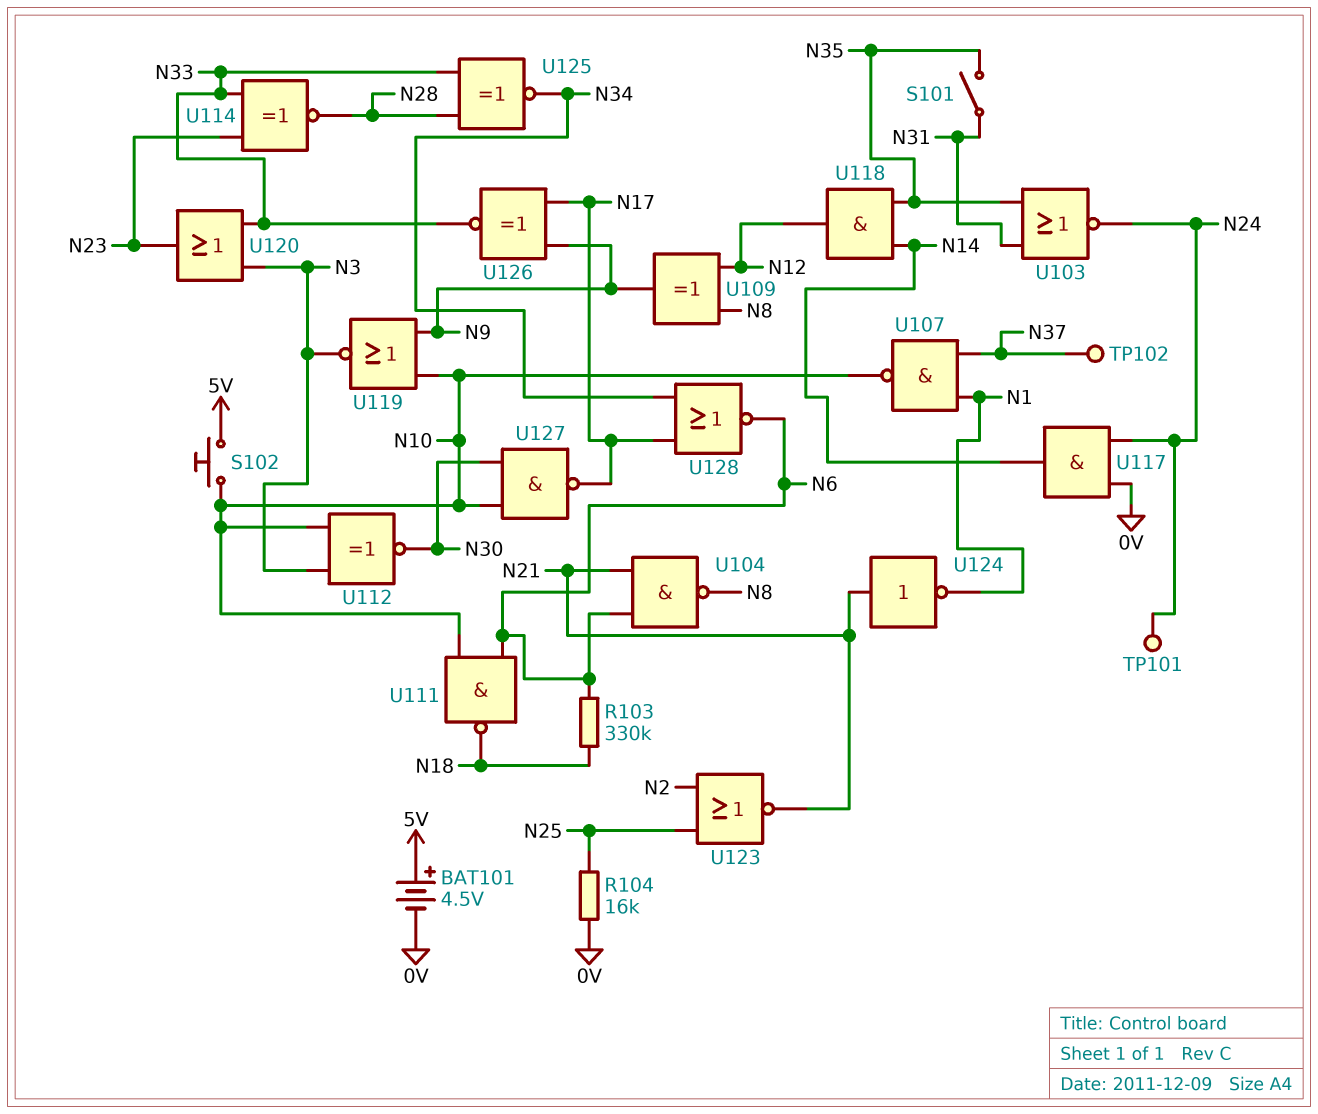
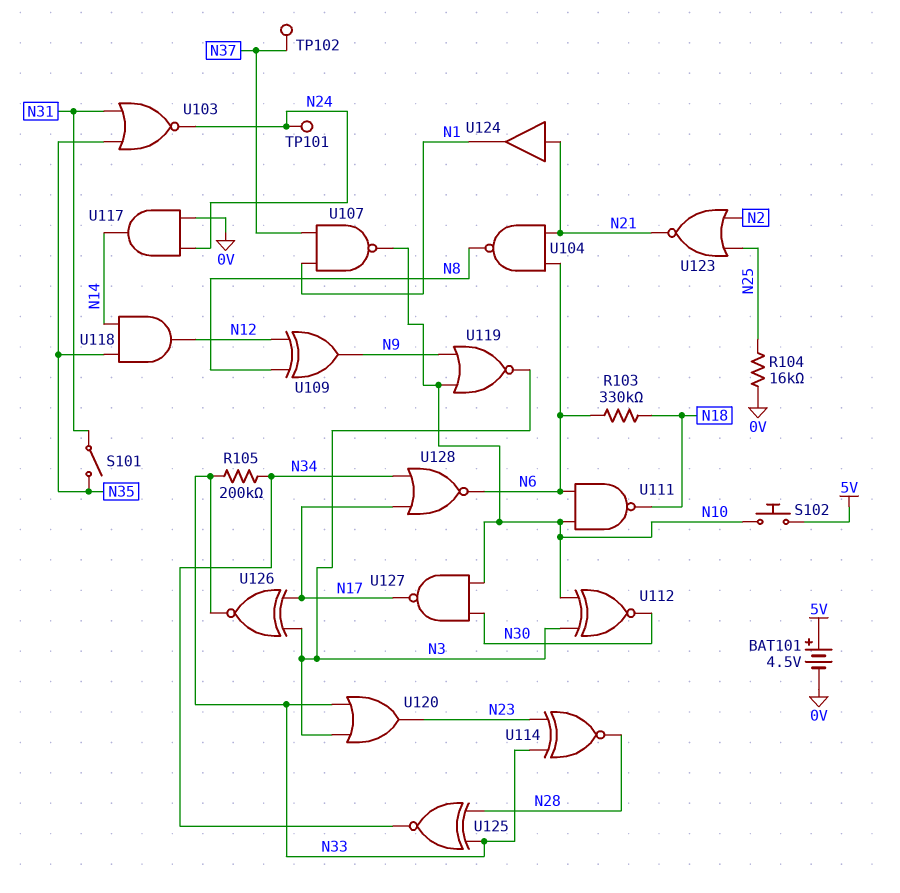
R105: none -> 200k (N33, N34)
U124: NOT (in N21, out N1) -> buffer (in N21, out N1)
U126: XNOR (in N9, in N17, out N33) -> XNOR (in N3, in N17, out N33)

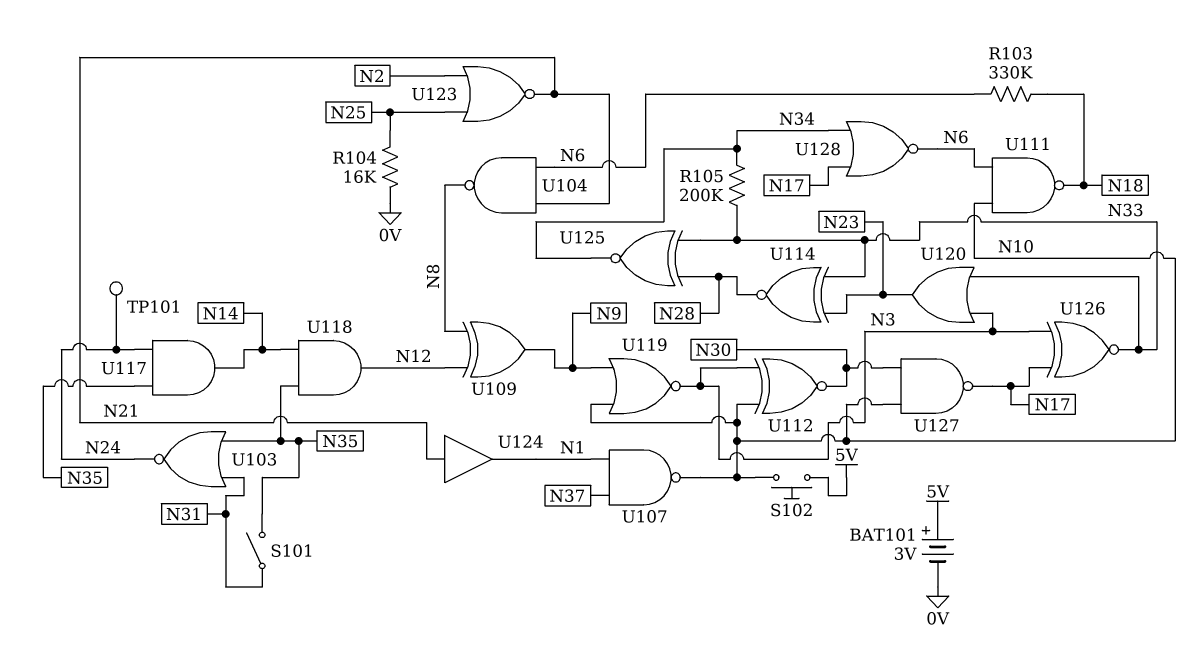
BAT101: 4.5V (plus 5V, minus 0V) -> 3V (plus 5V, minus 0V)
TP102: test point (N37) -> none
U117: AND (in 0V, in N24, out N14) -> AND (in N24, in N35, out N14)

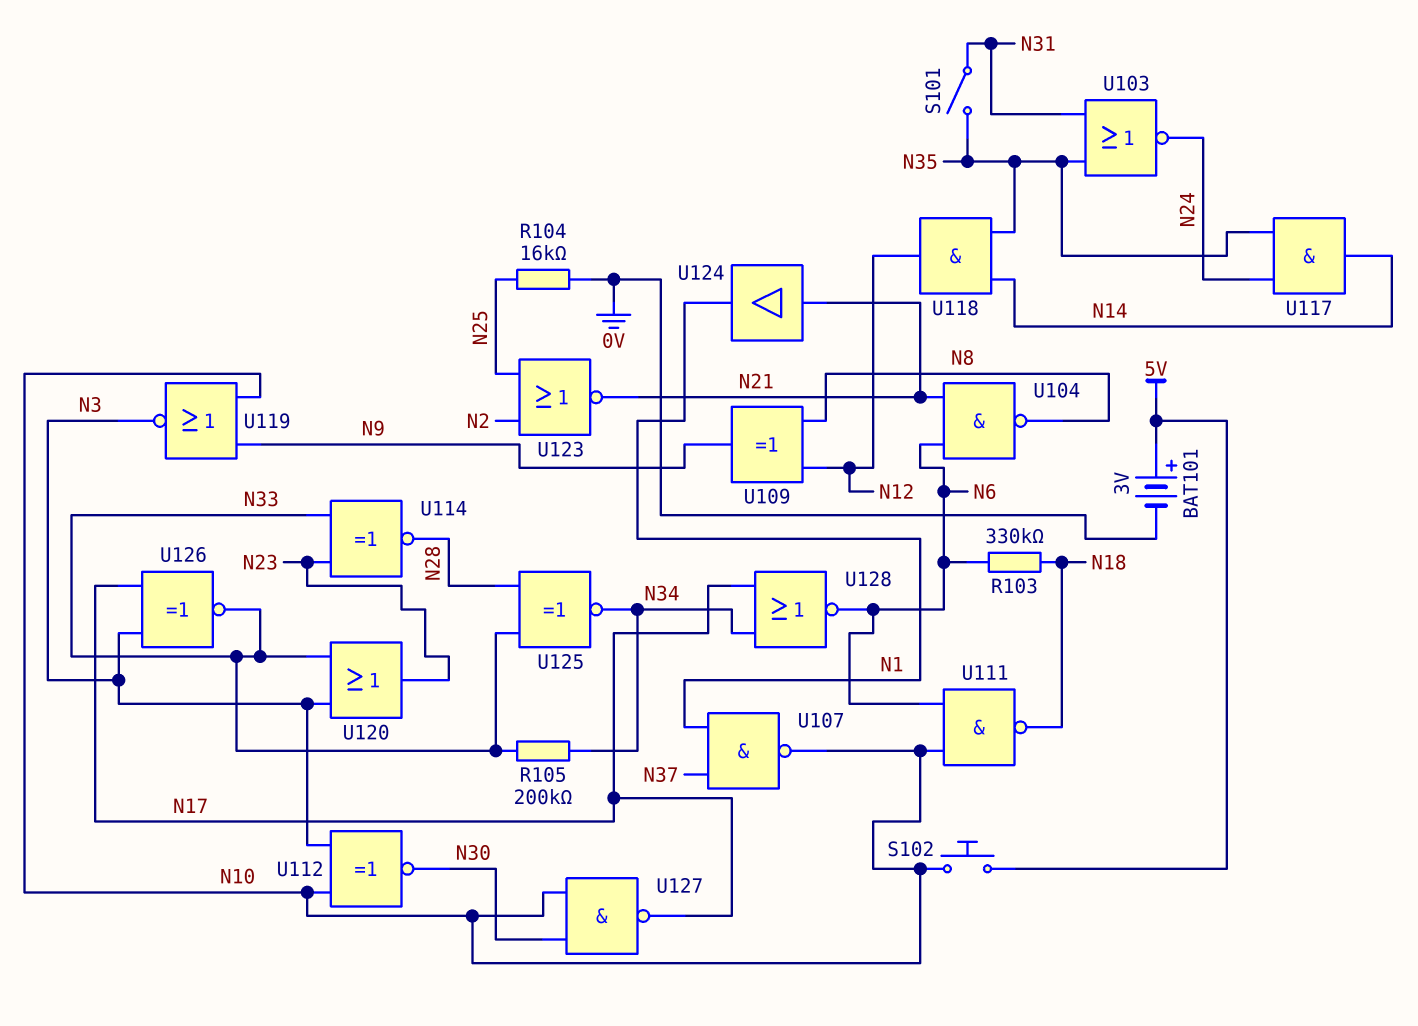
TP101: test point (N24) -> none

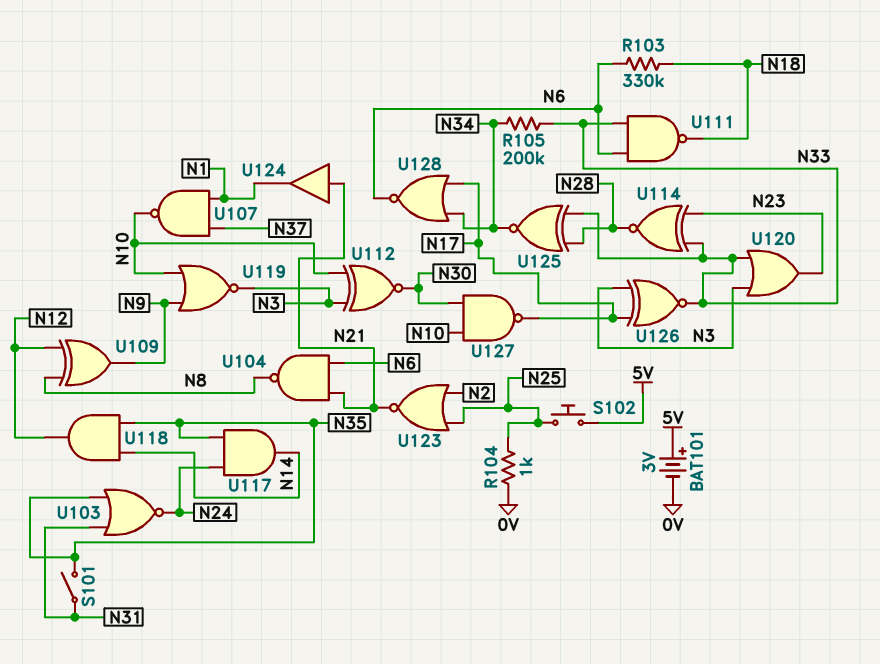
R104: 16k (0V, N25) -> 1k (0V, N25)
S102: button (5V, N10) -> button (5V, N25)
U111: NAND (in N6, in N10, out N18) -> NAND (in N6, in N33, out N18)

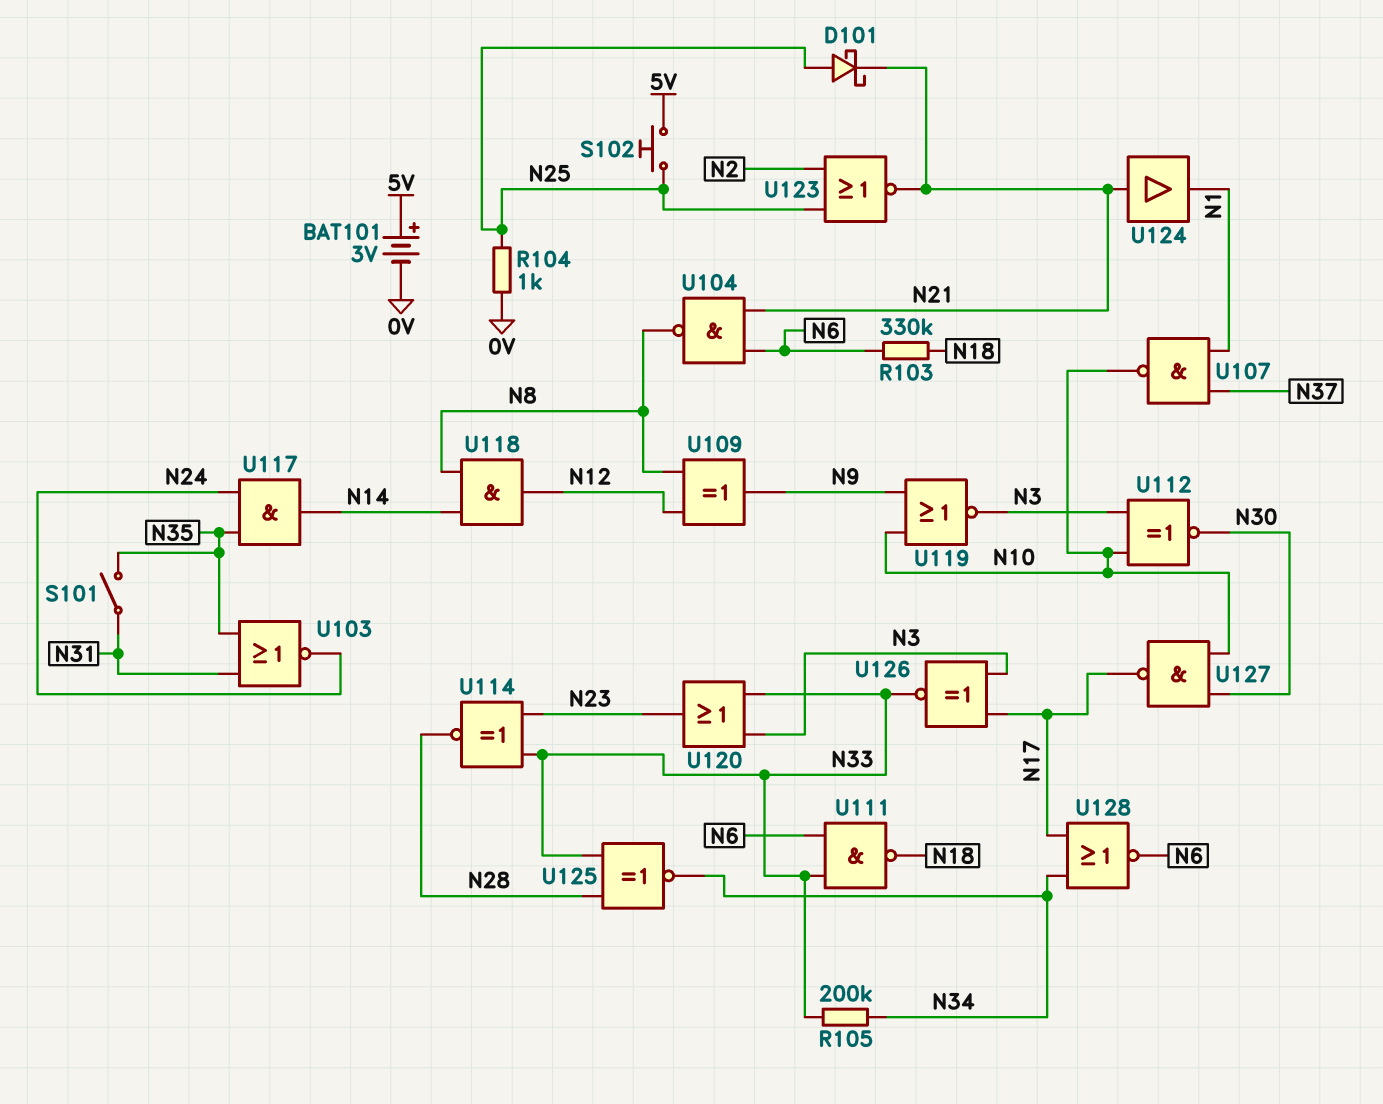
D101: none -> schottky (A N25, K N21)
U118: AND (in N14, in N35, out N12) -> AND (in N8, in N14, out N12)

